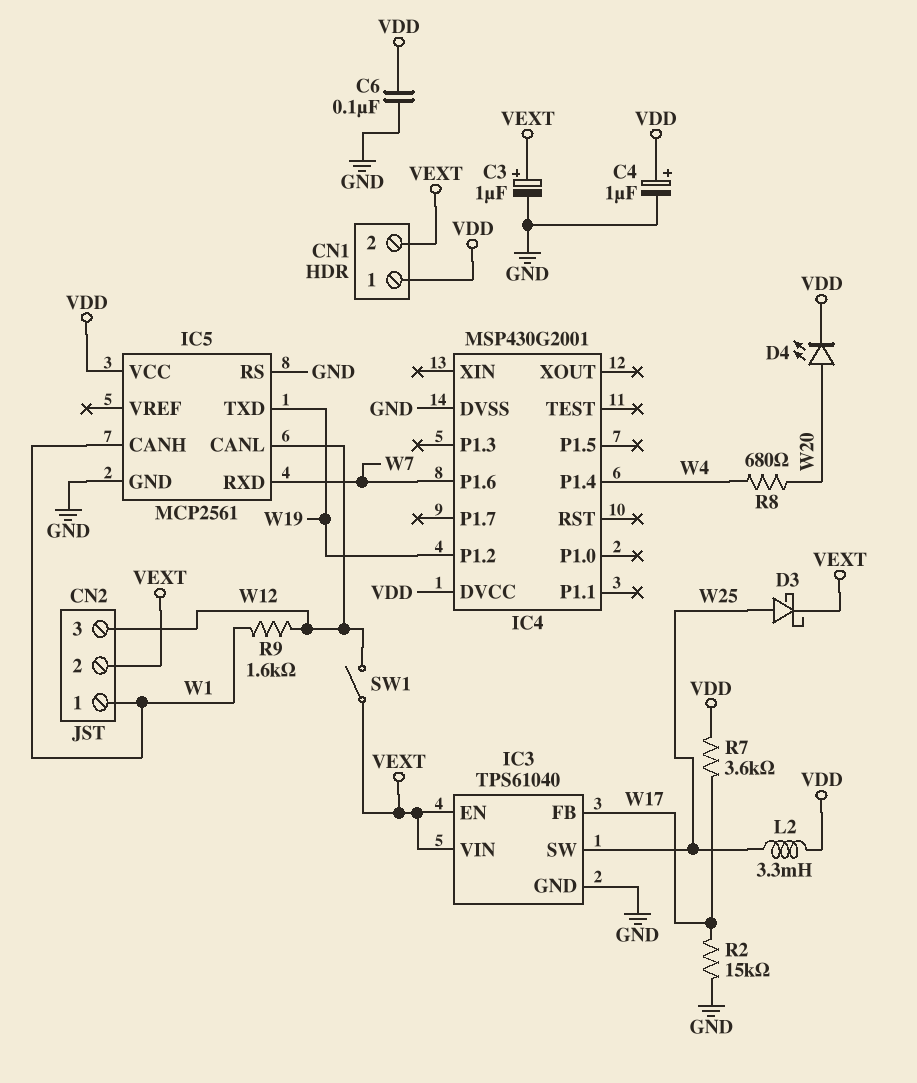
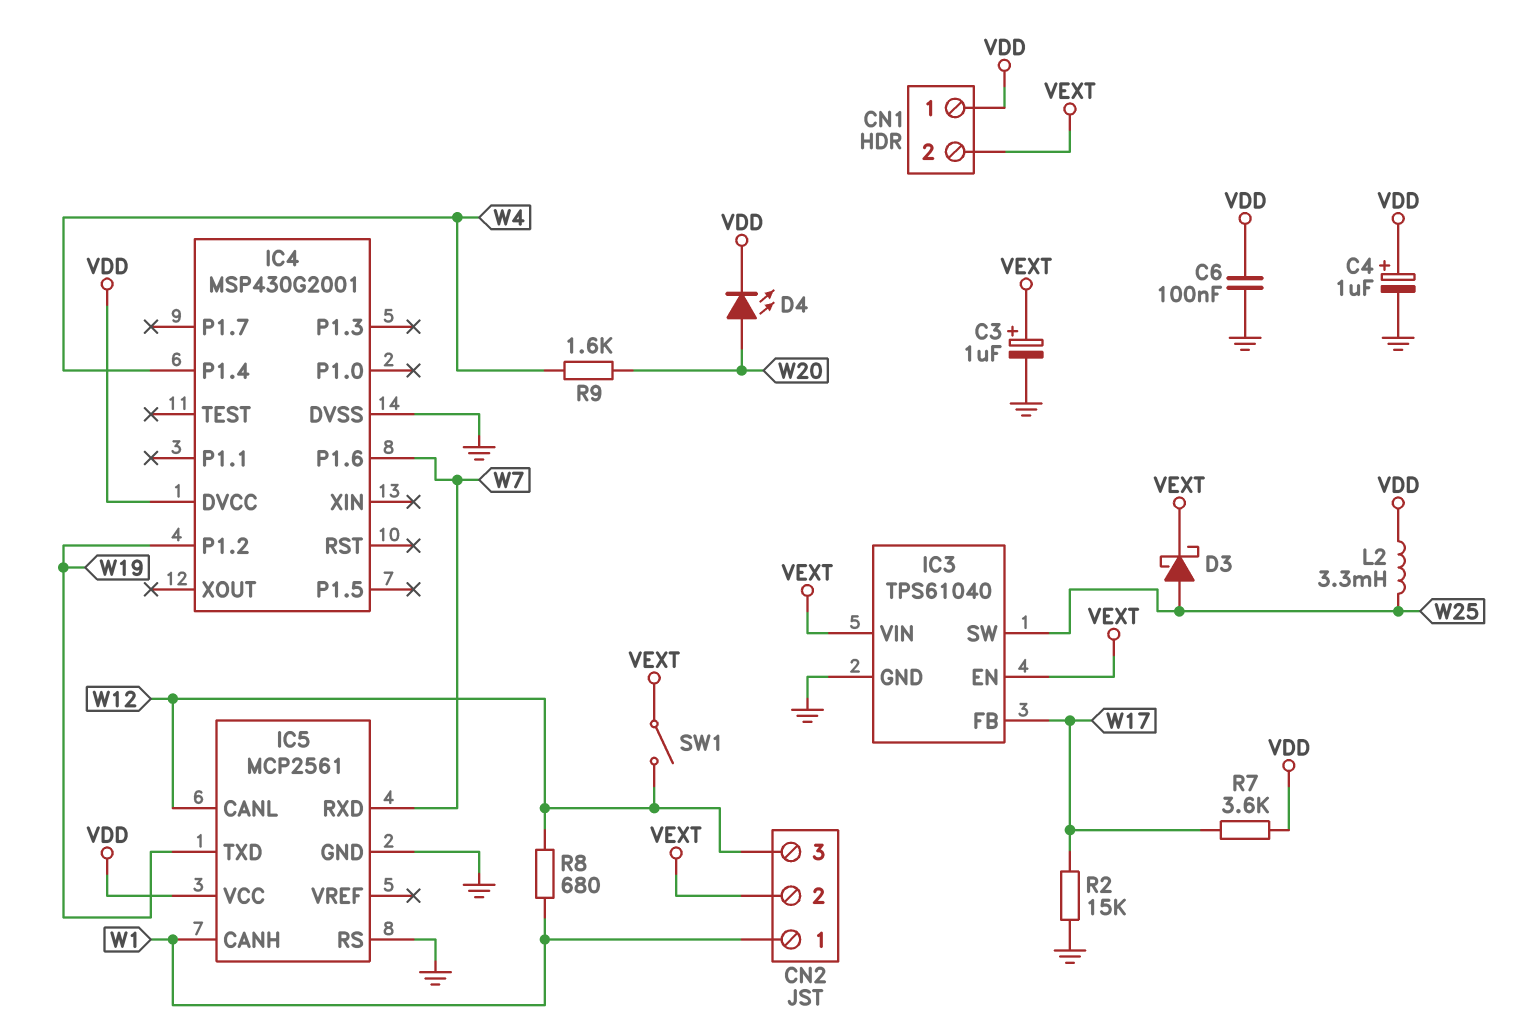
R8: 680 (W4, W20) -> 680 (W1, W12)
R9: 1.6k (W1, W12) -> 1.6k (W4, W20)

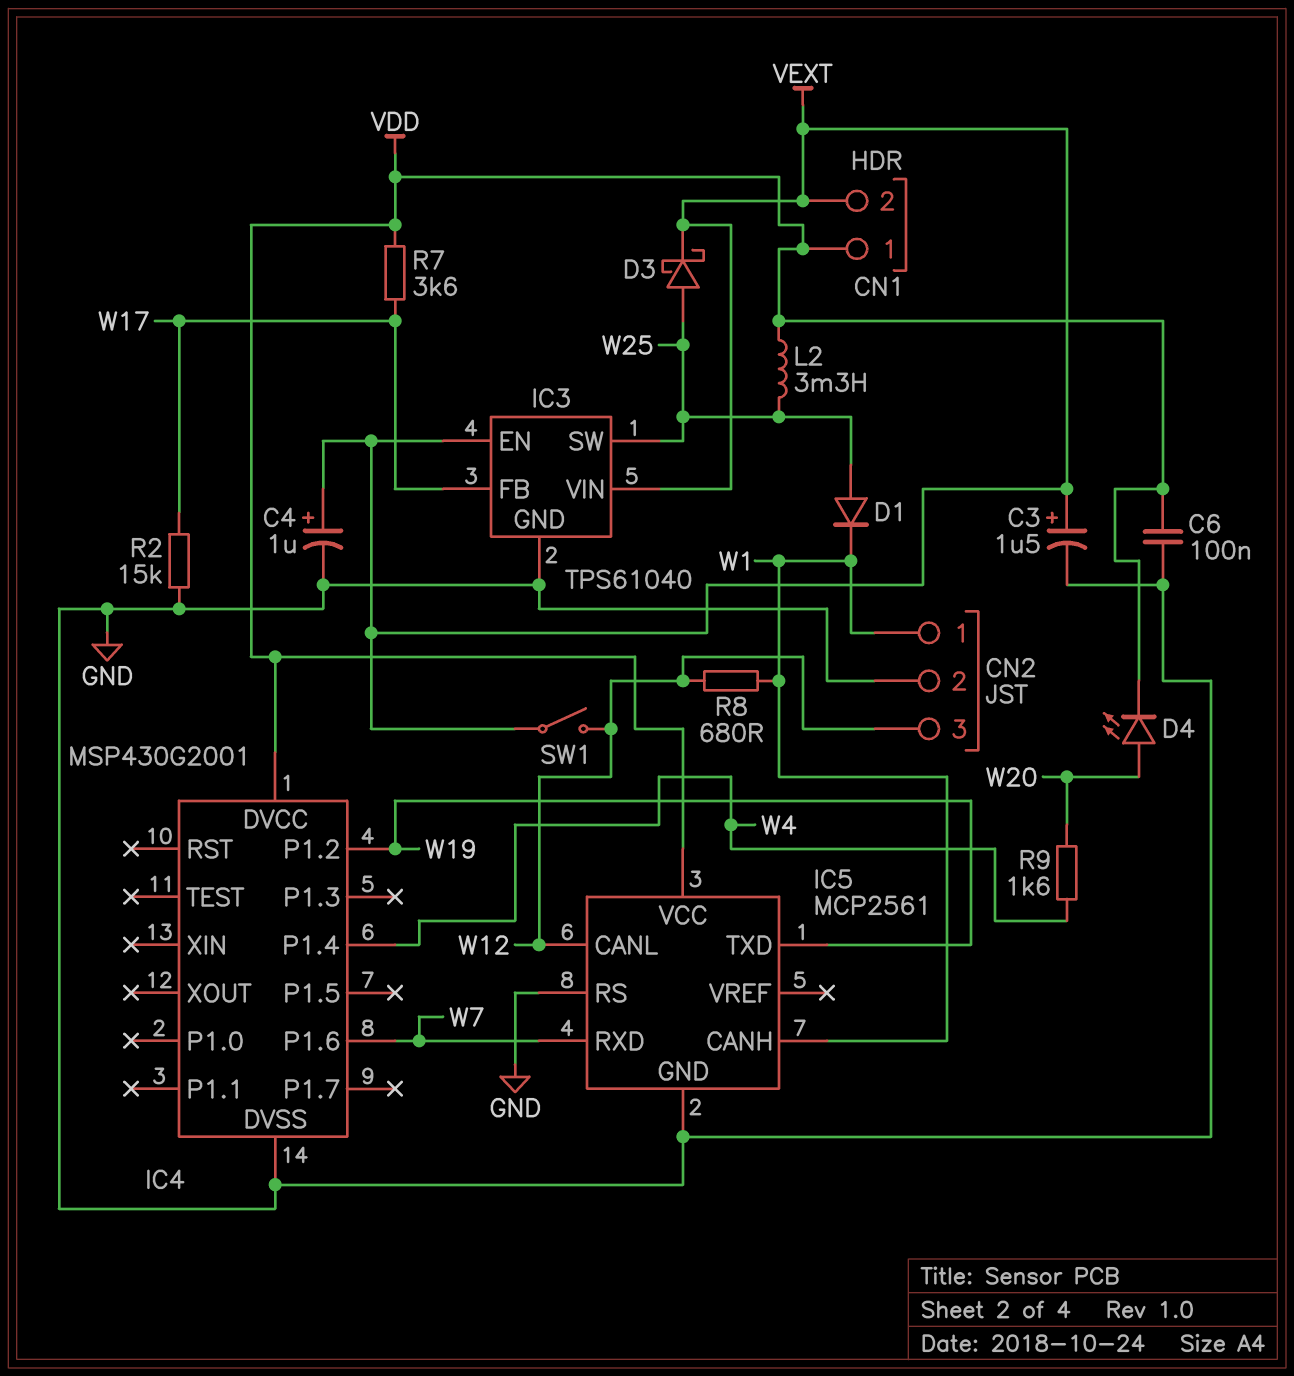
C3: 1uF (plus VEXT, minus GND) -> 1.5uF (plus VEXT, minus GND)
C4: 1uF (plus VDD, minus GND) -> 1uF (plus VEXT, minus GND)
CN2 pin 2: VEXT -> GND
D1: none -> diode (A W25, K W1)

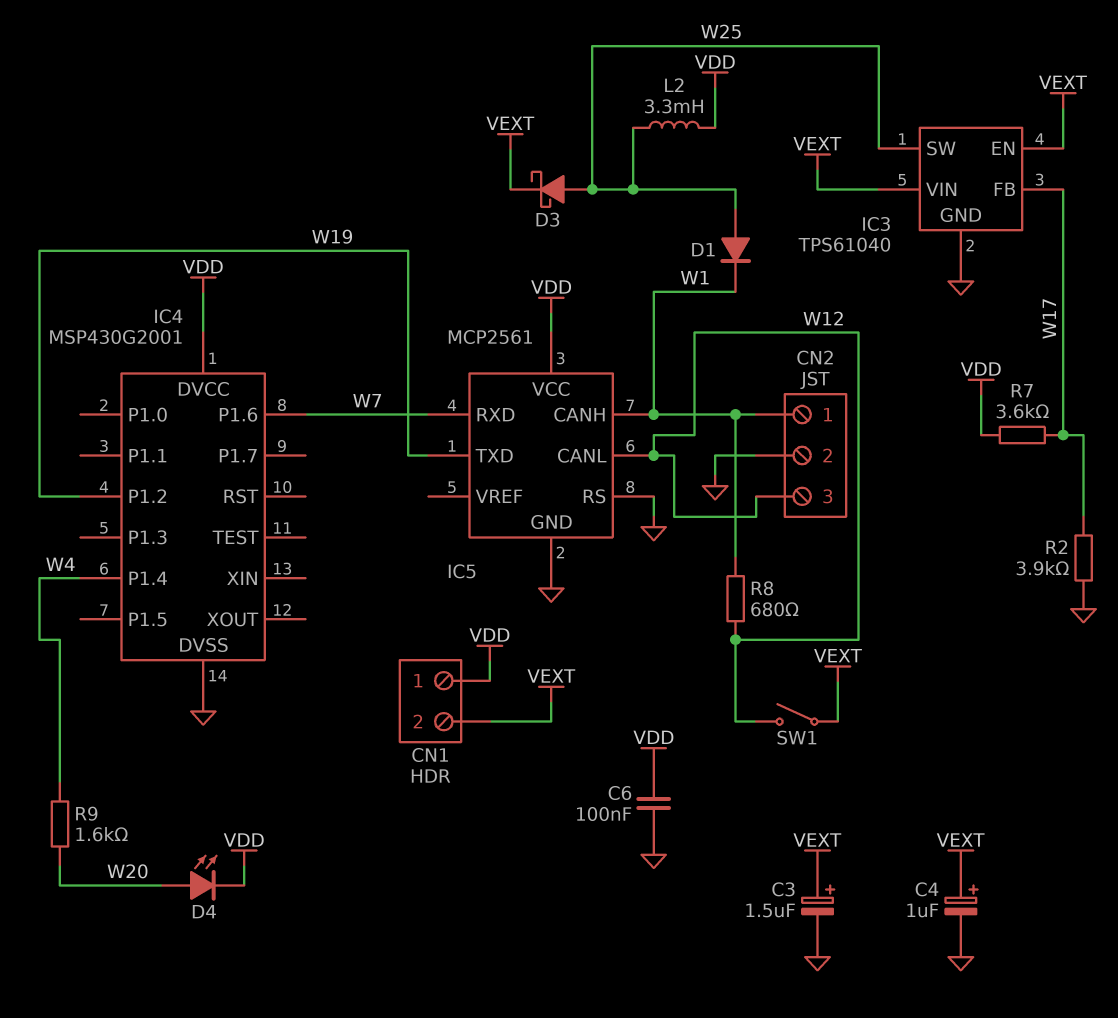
R2: 15k (GND, W17) -> 3.9k (GND, W17)

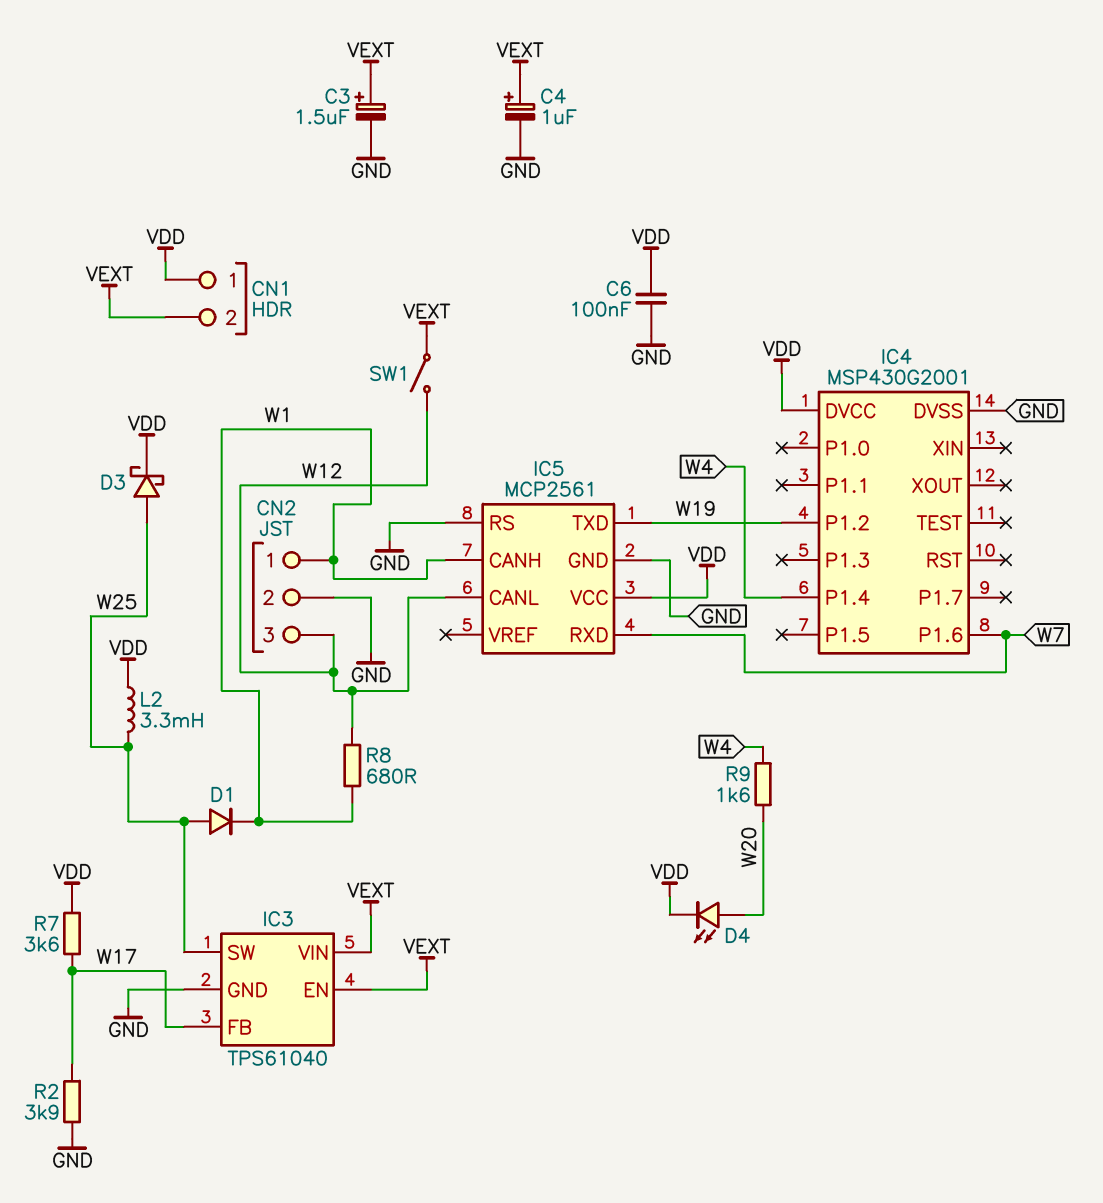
D3: schottky (A W25, K VEXT) -> schottky (A W25, K VDD)

